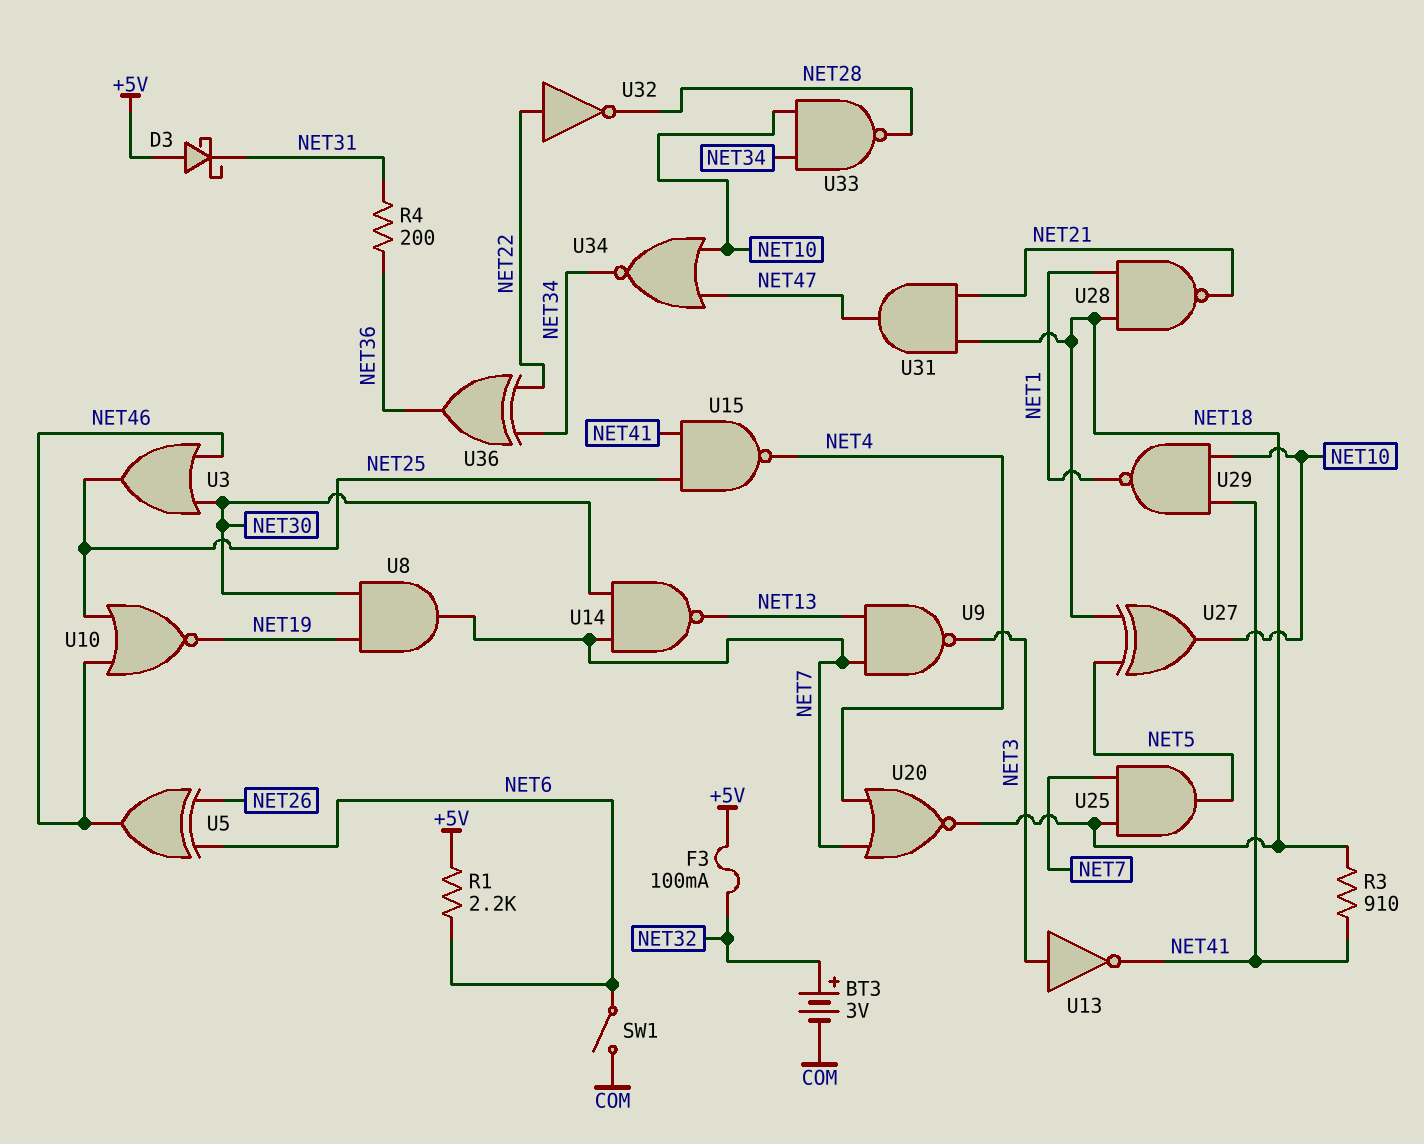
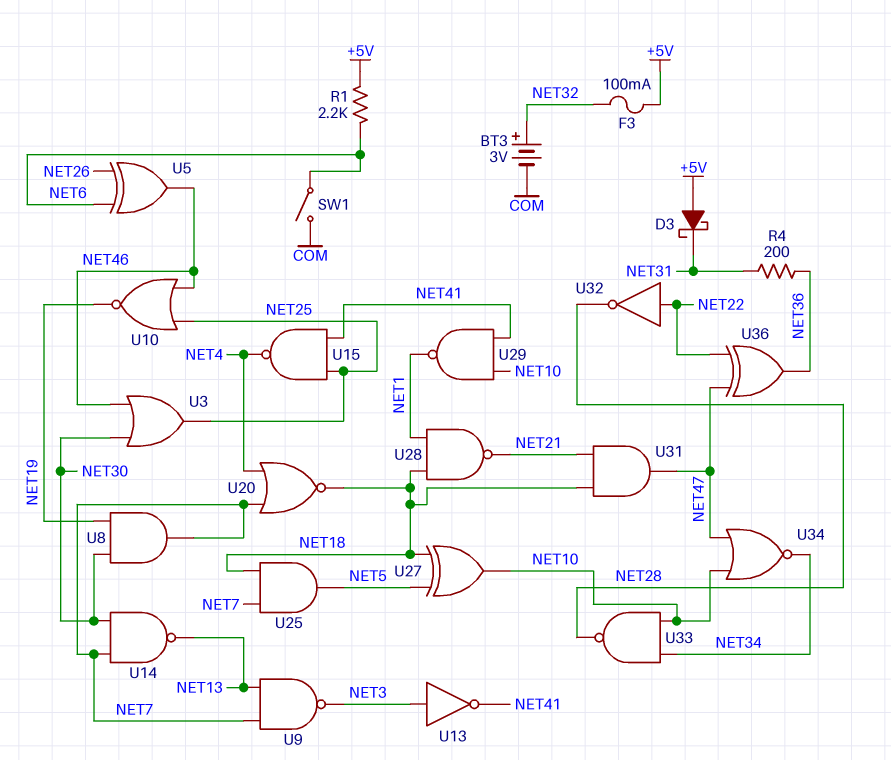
R3: 910 (NET18, NET41) -> none
U36: XOR (in NET22, in NET34, out NET36) -> XOR (in NET22, in NET47, out NET36)

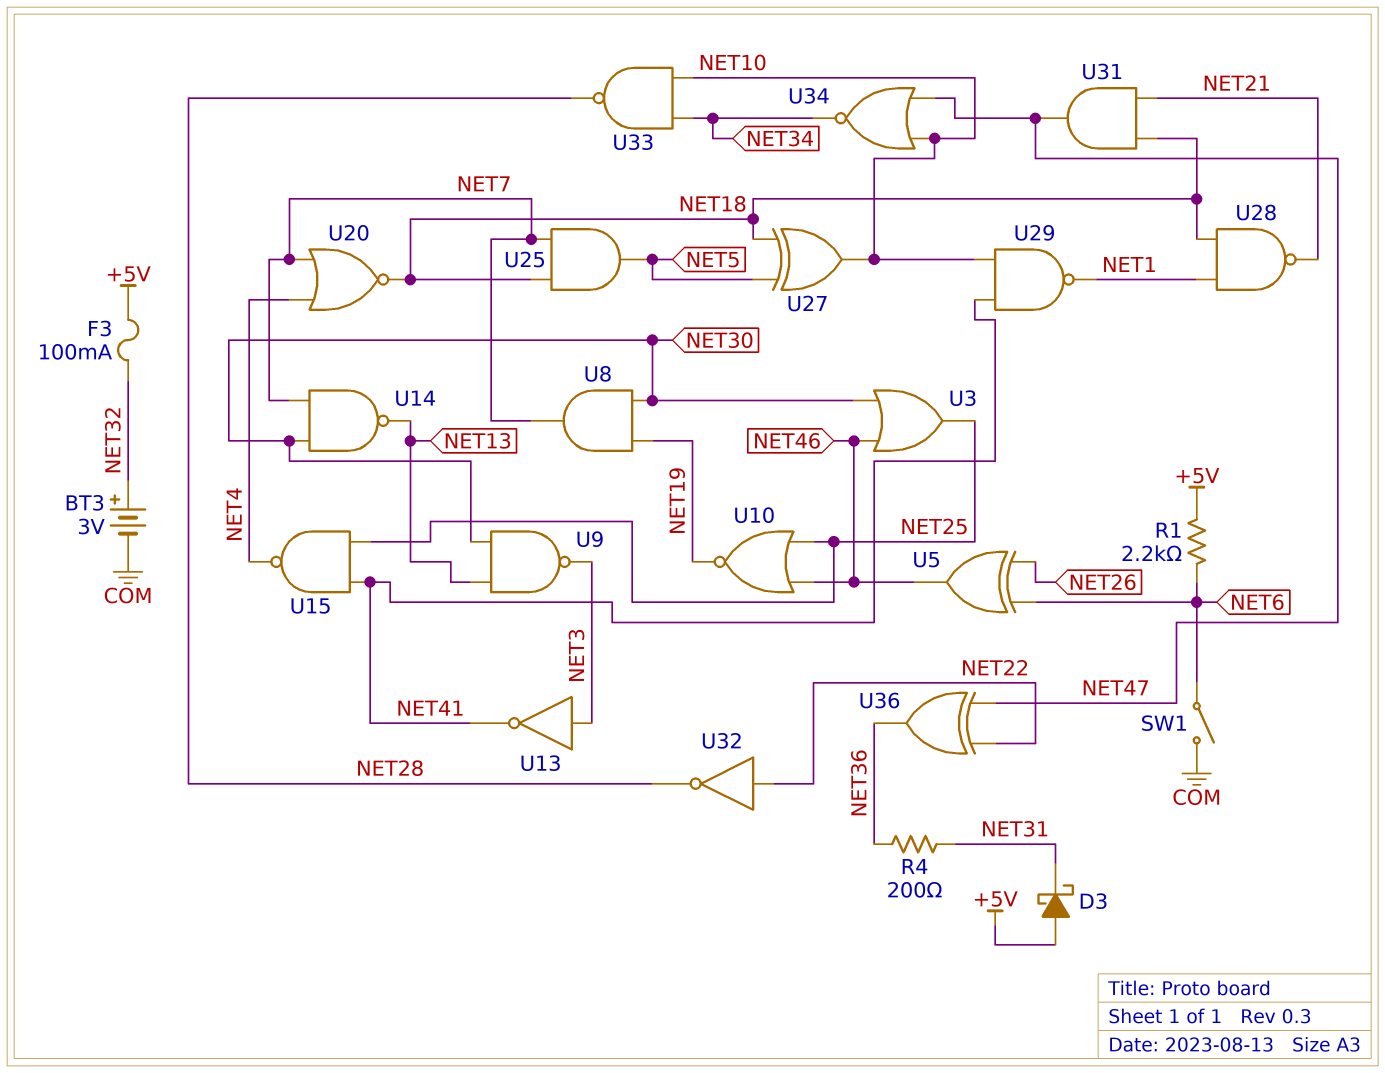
U9: NAND (in NET7, in NET13, out NET3) -> NAND (in NET13, in NET30, out NET3)

